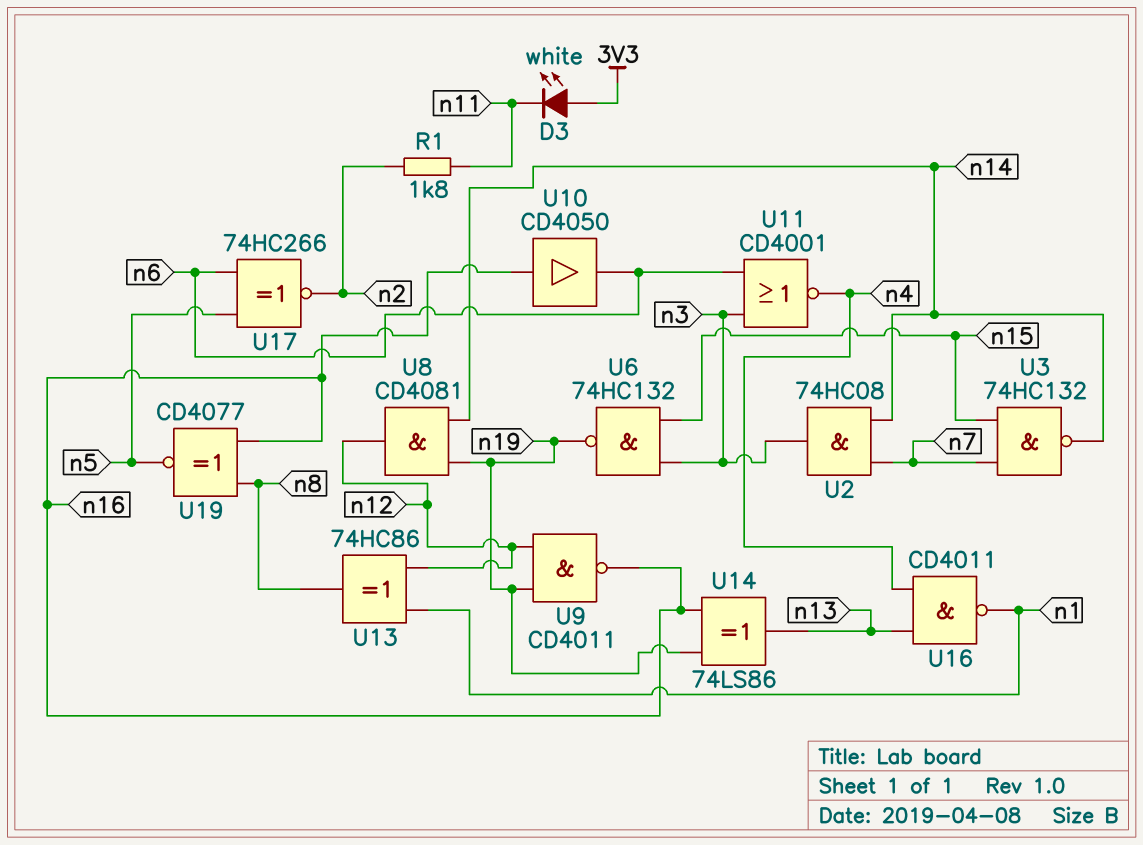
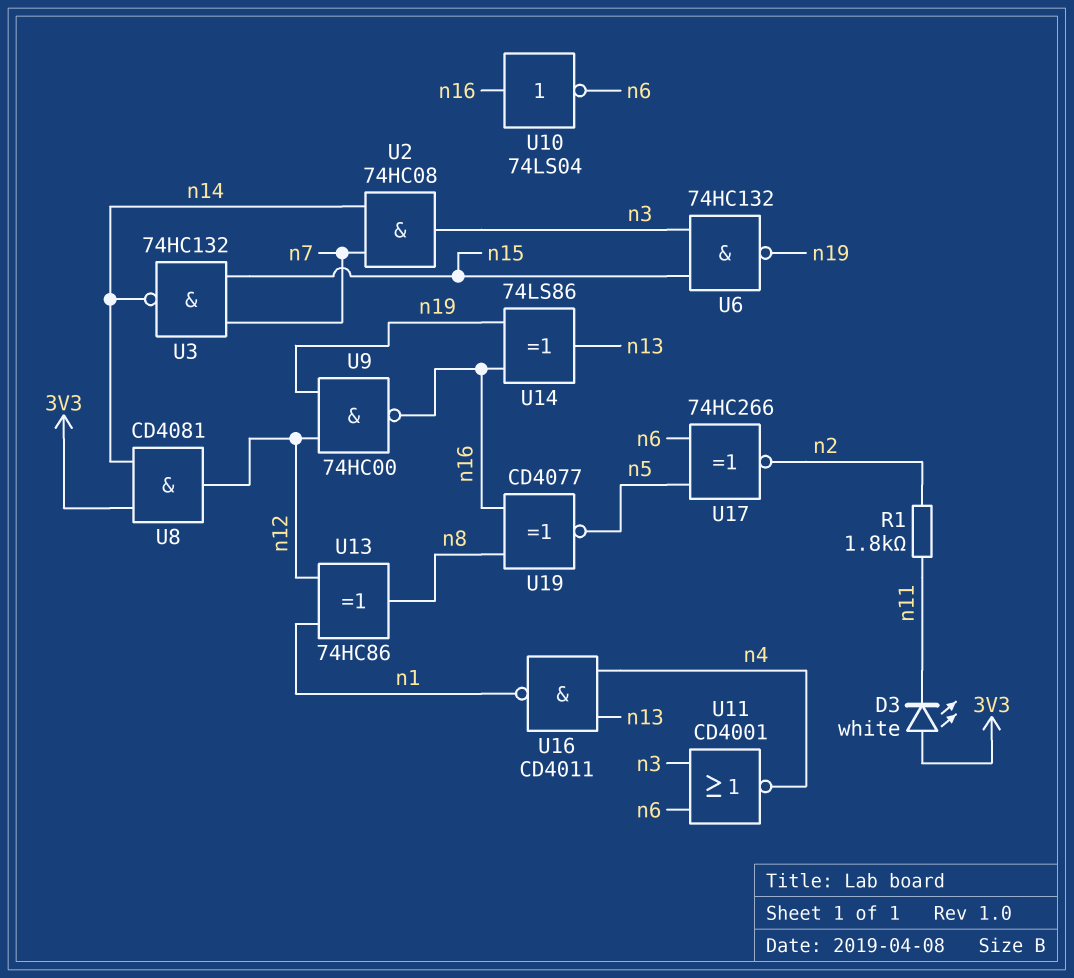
U8: AND CD4081 (in n14, in n19, out n12) -> AND CD4081 (in 3V3, in n14, out n12)
U9: NAND CD4011 (in n12, in n19, out n16) -> NAND 74HC00 (in n12, in n19, out n16)
U10: buffer CD4050 (in n16, out n6) -> NOT 74LS04 (in n16, out n6)

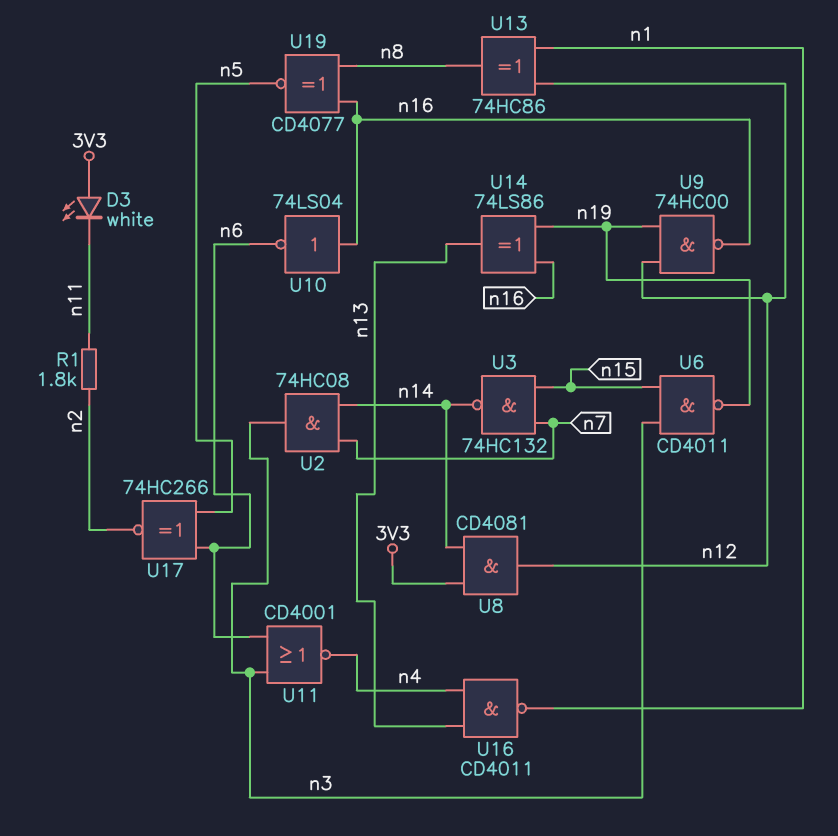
U6: NAND 74HC132 (in n3, in n15, out n19) -> NAND CD4011 (in n3, in n15, out n19)

